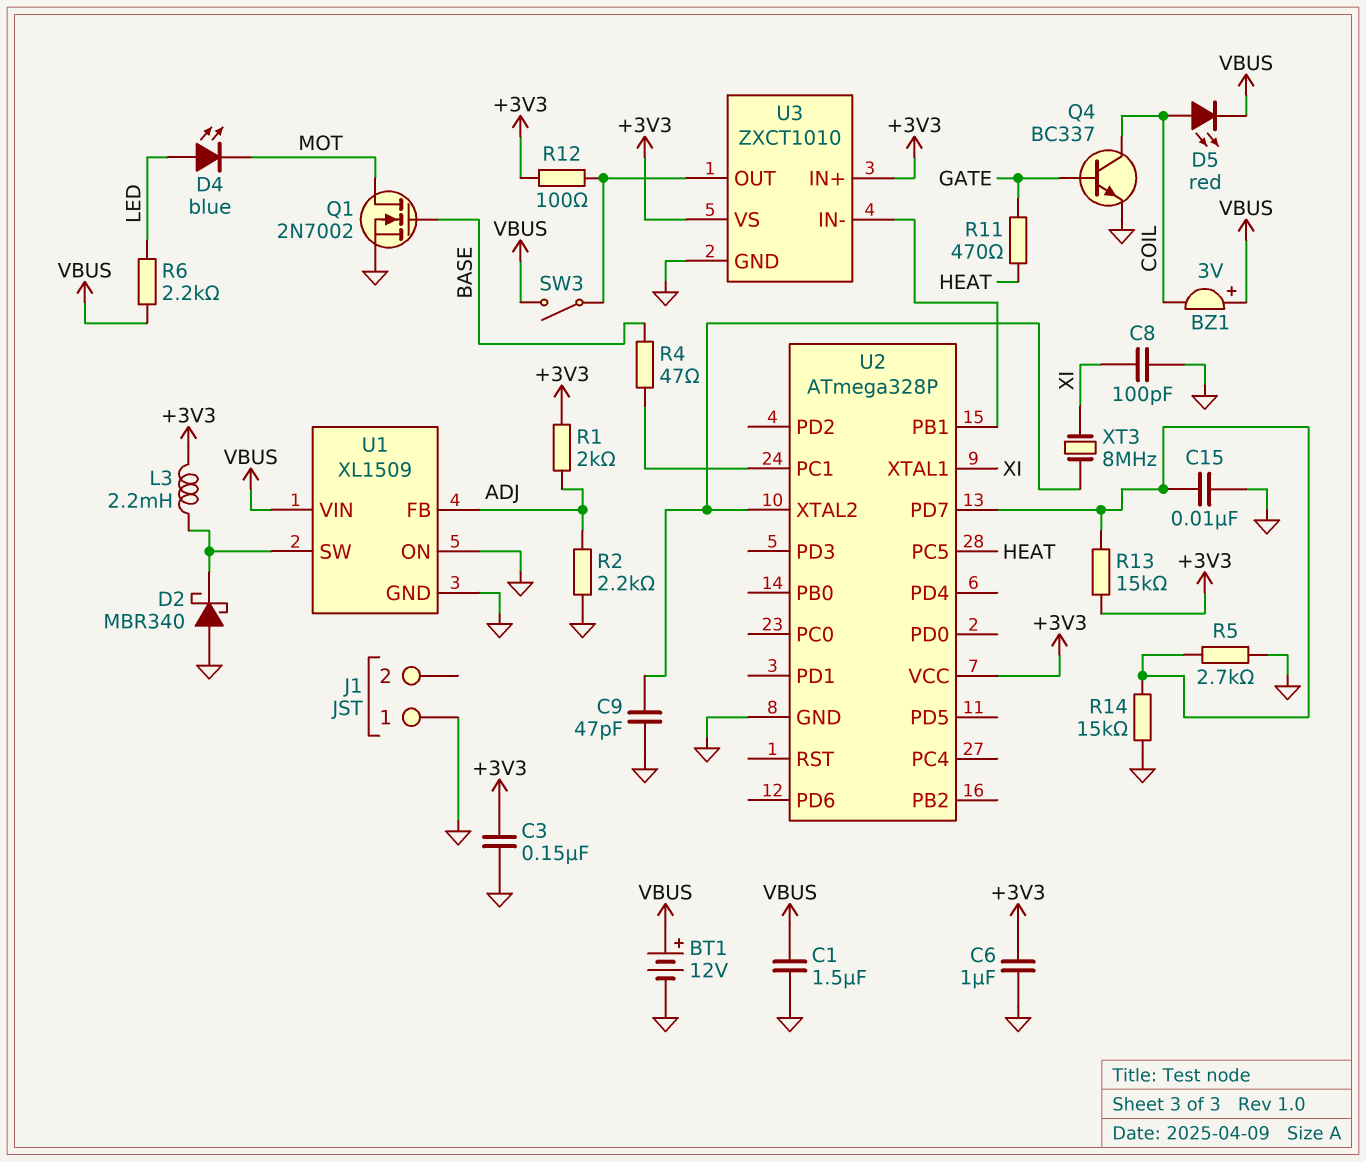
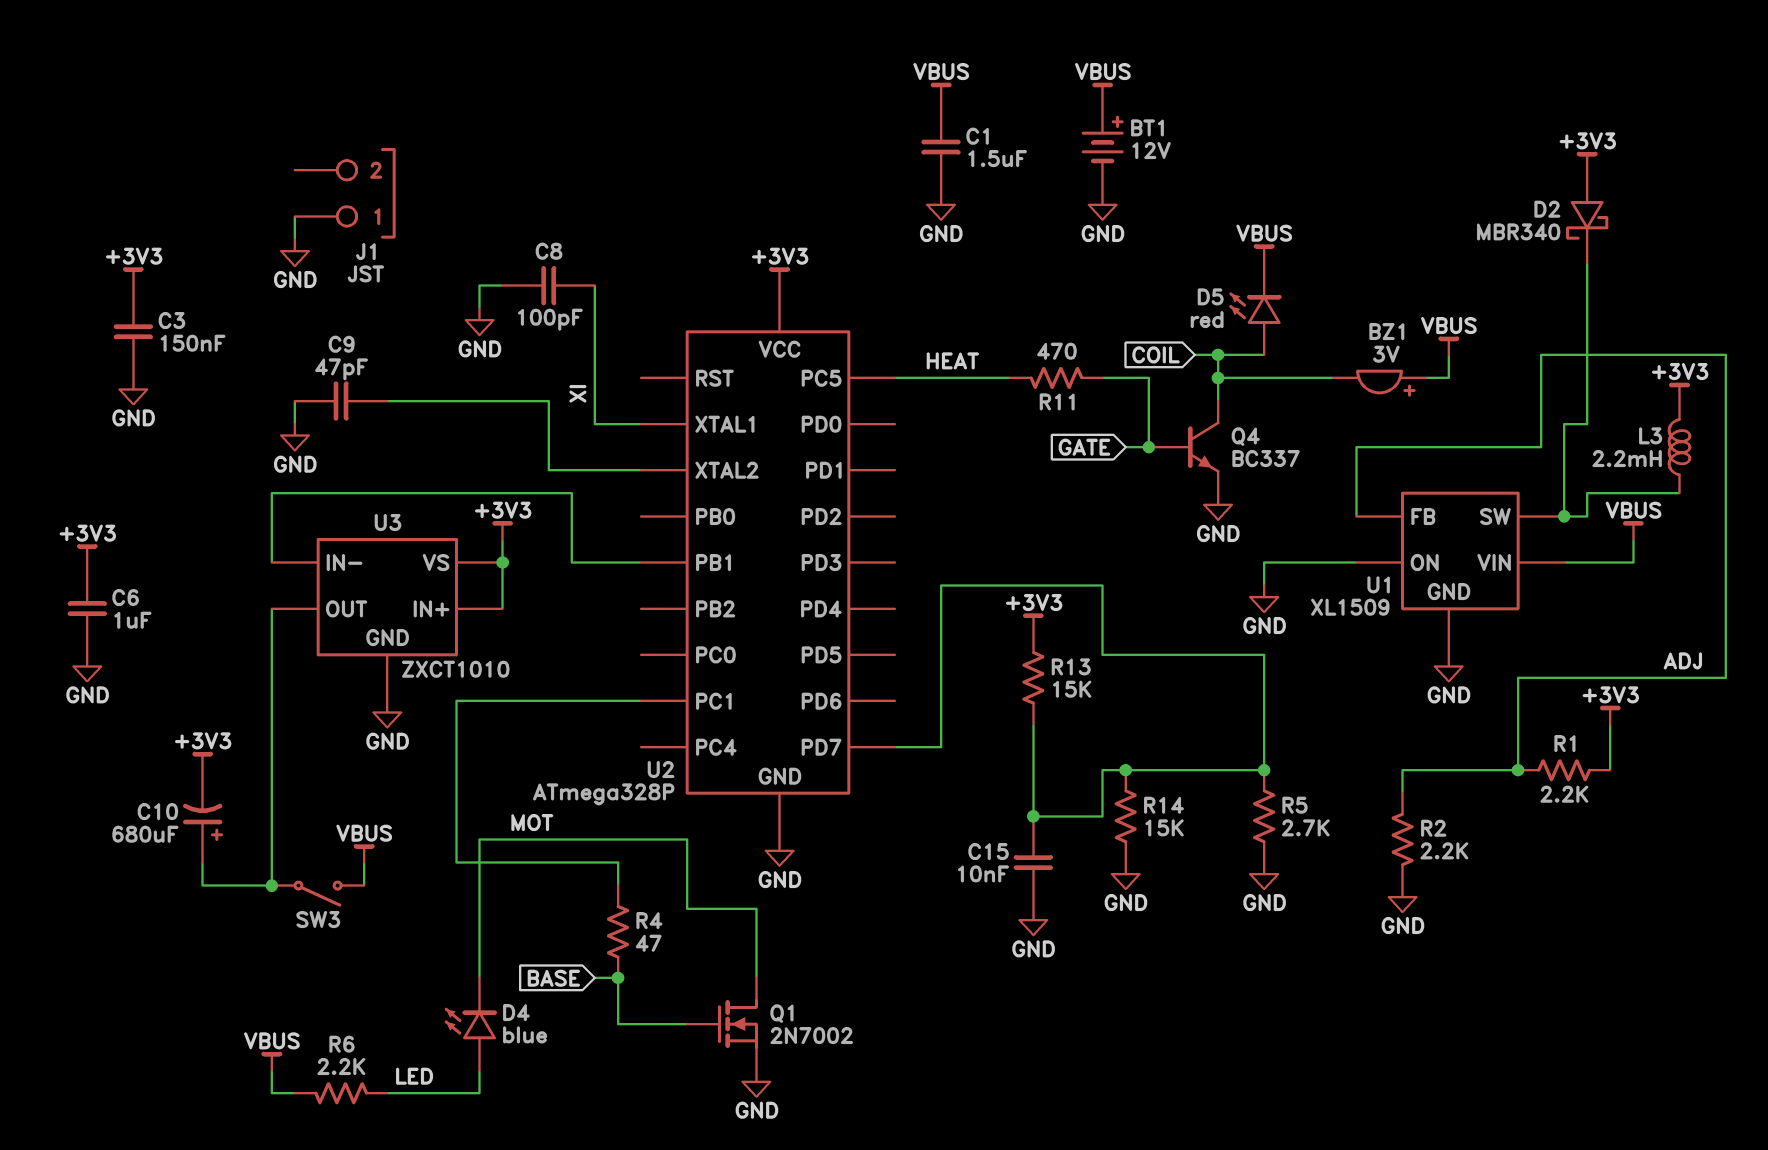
C10: none -> 680uF (plus U3/OUT, minus +3V3)
D2: schottky MBR340 (A GND, K U1/SW) -> schottky MBR340 (A +3V3, K U1/SW)
R1: 2k (+3V3, ADJ) -> 2.2k (+3V3, ADJ)
R12: 100 (+3V3, U3/OUT) -> none
XT3: 8MHz (U2/XTAL2, XI) -> none

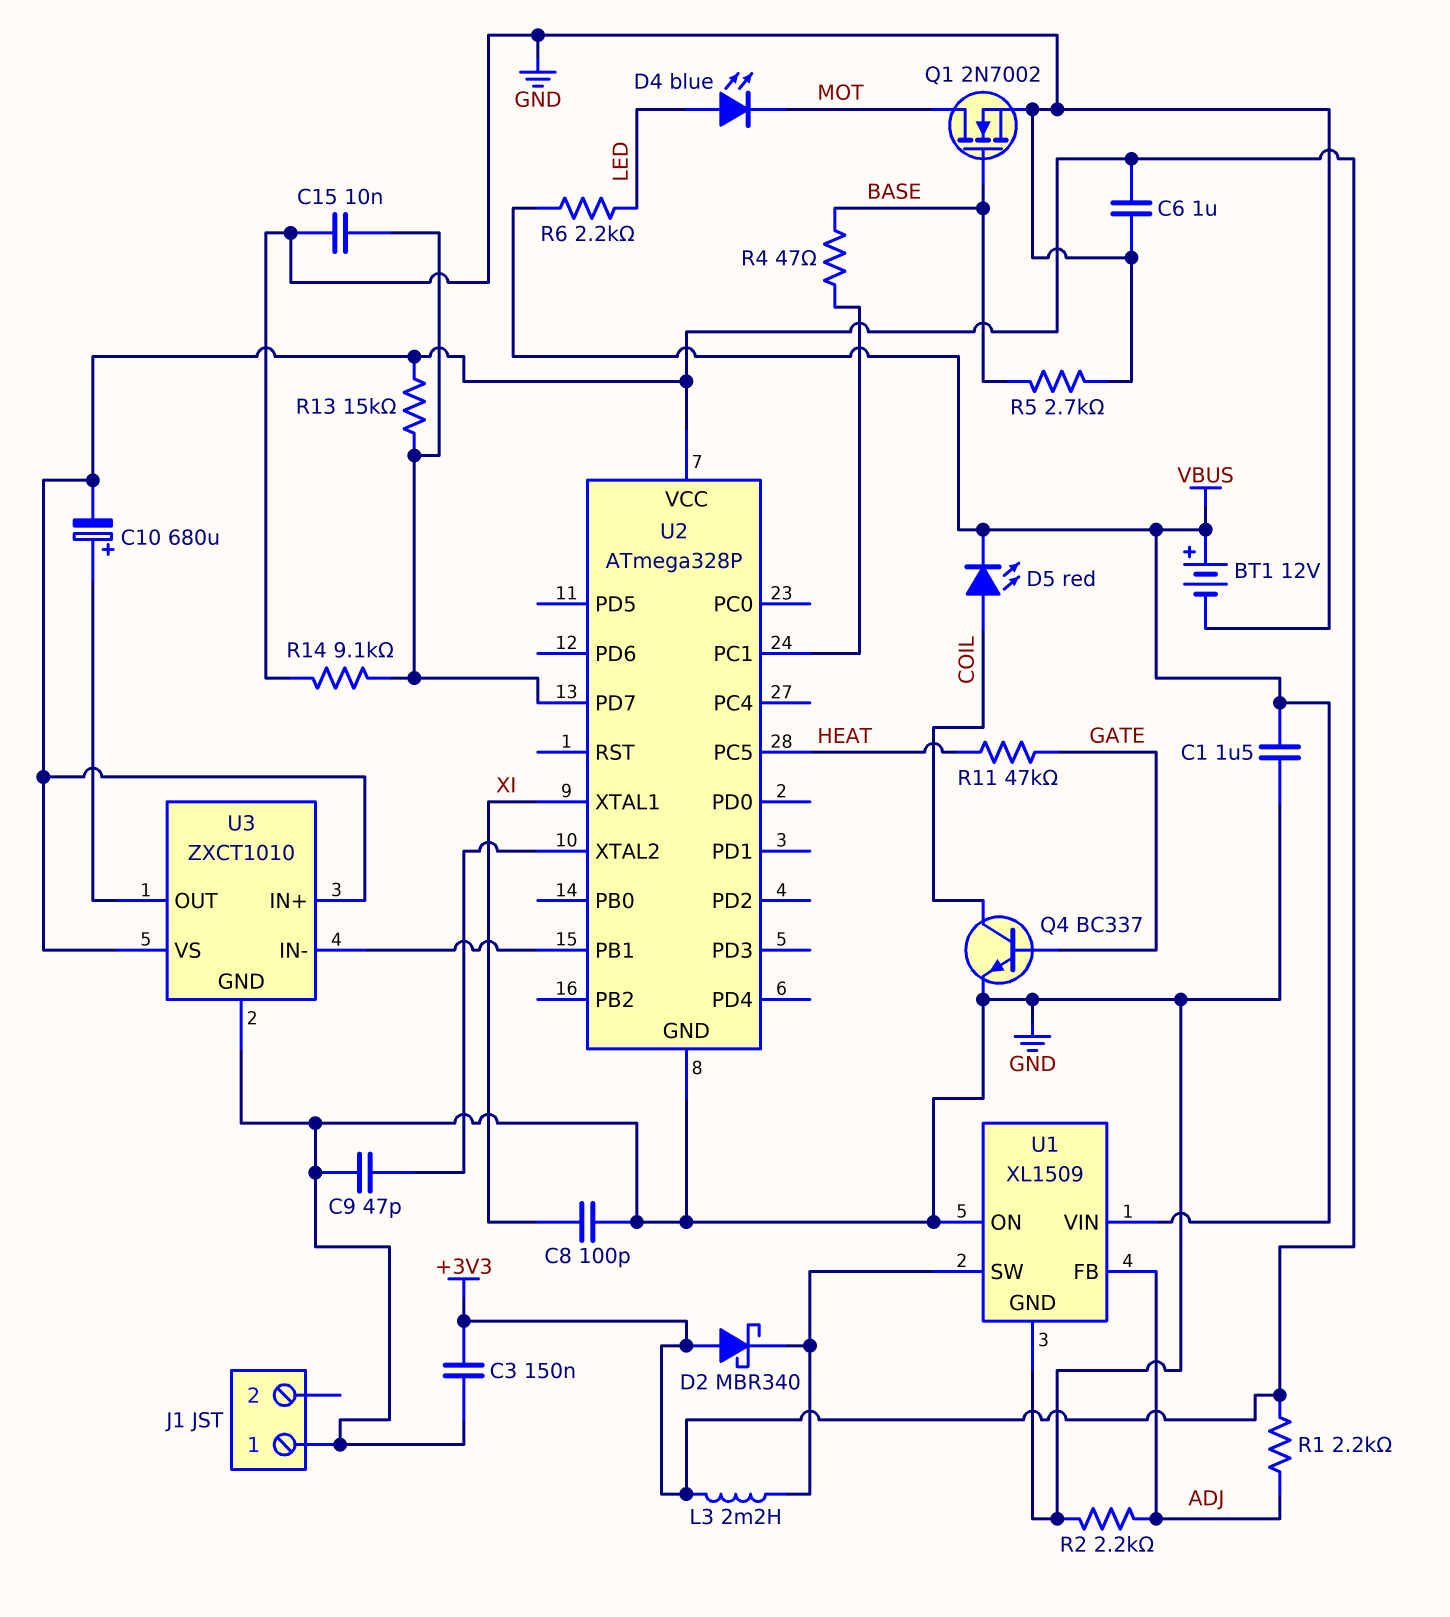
BZ1: buzzer 3V (plus VBUS, minus COIL) -> none
R5: 2.7k (GND, U2/PD7) -> 2.7k (BASE, GND)
R11: 470 (GATE, HEAT) -> 47k (GATE, HEAT)
R14: 15k (GND, U2/PD7) -> 9.1k (GND, U2/PD7)
SW3: switch (U3/OUT, VBUS) -> none

